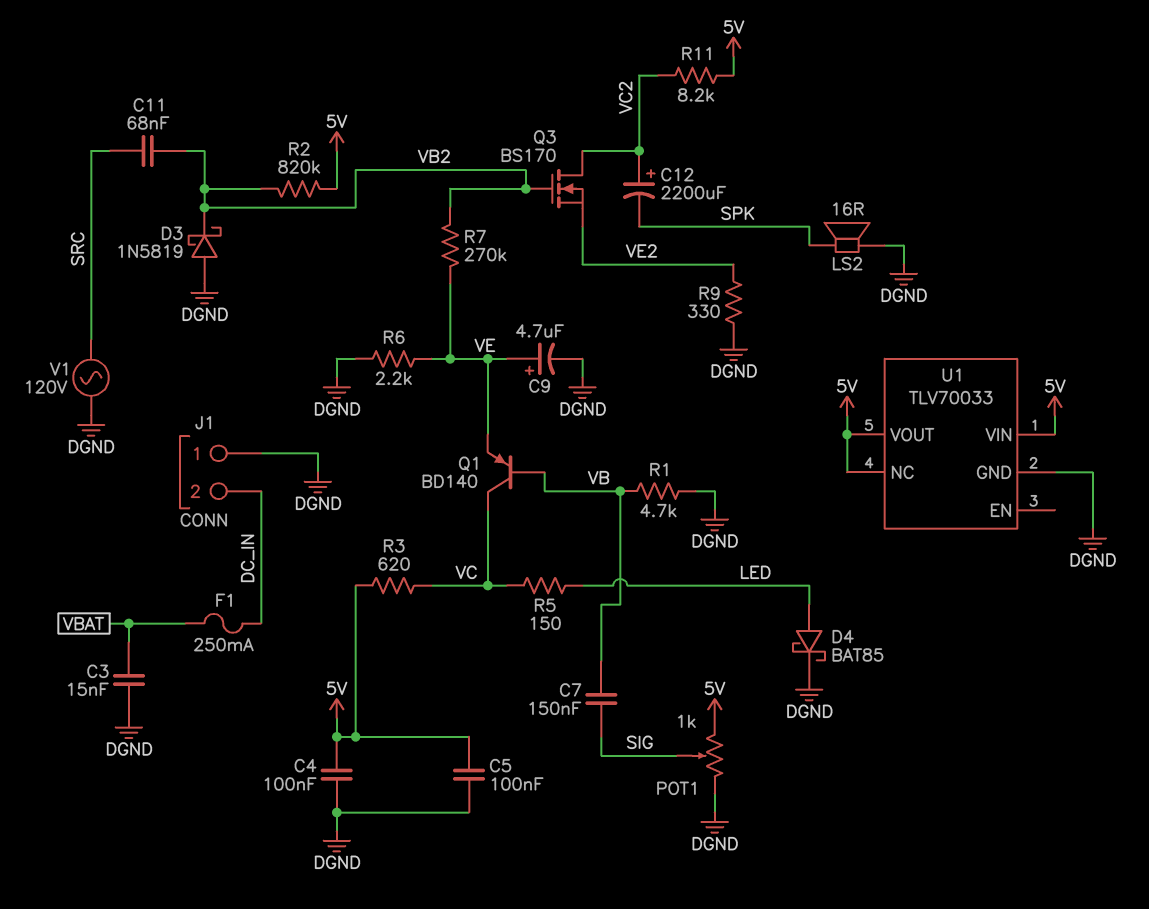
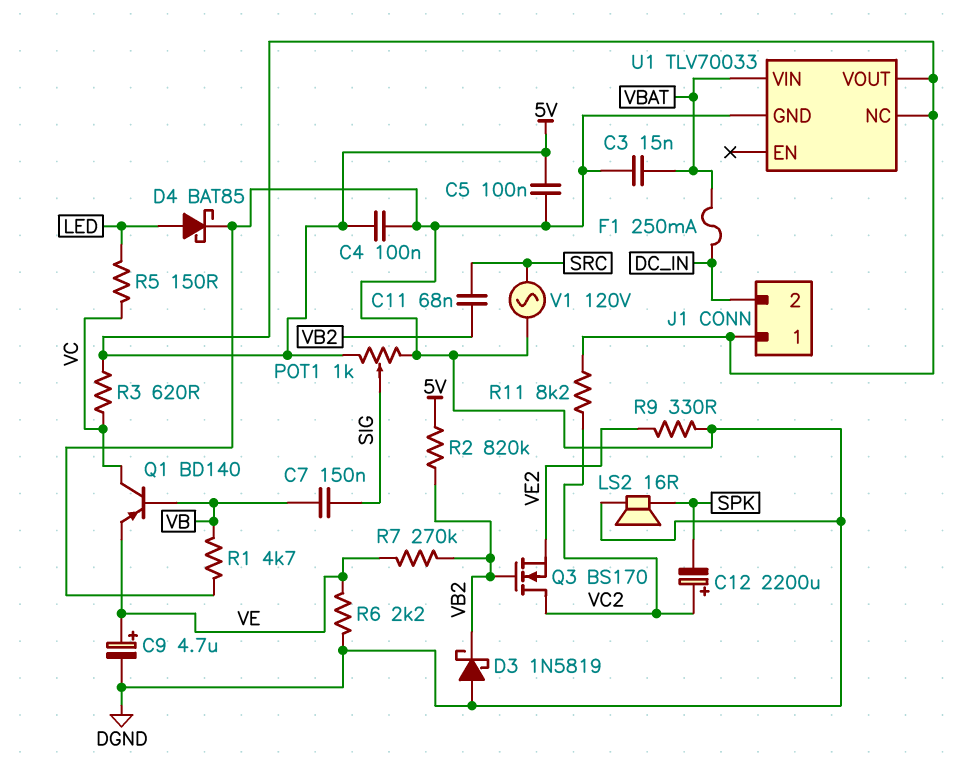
J1 pin 1: DGND -> 5V
U1 pin VIN: 5V -> VBAT

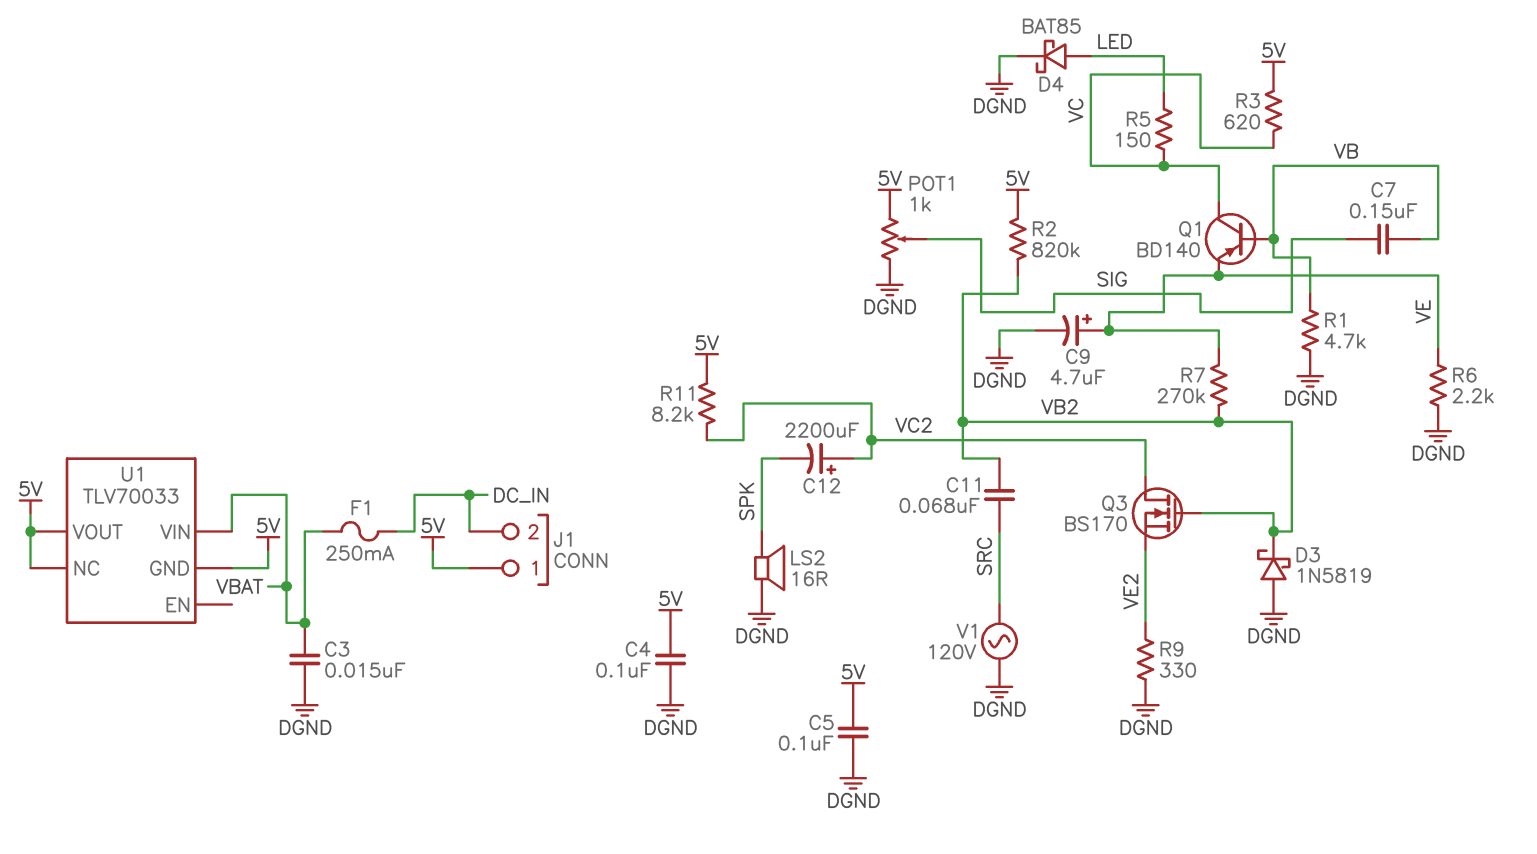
U1 pin GND: DGND -> 5V

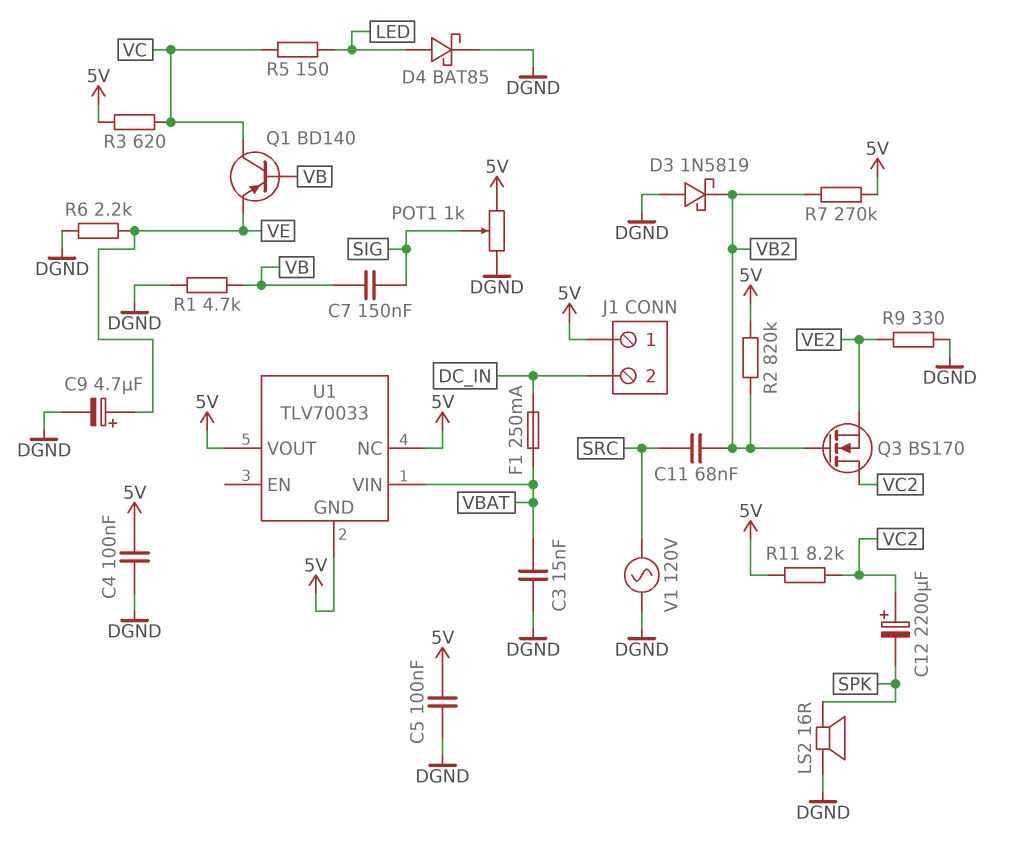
R7: 270k (VB2, VE) -> 270k (5V, VB2)

